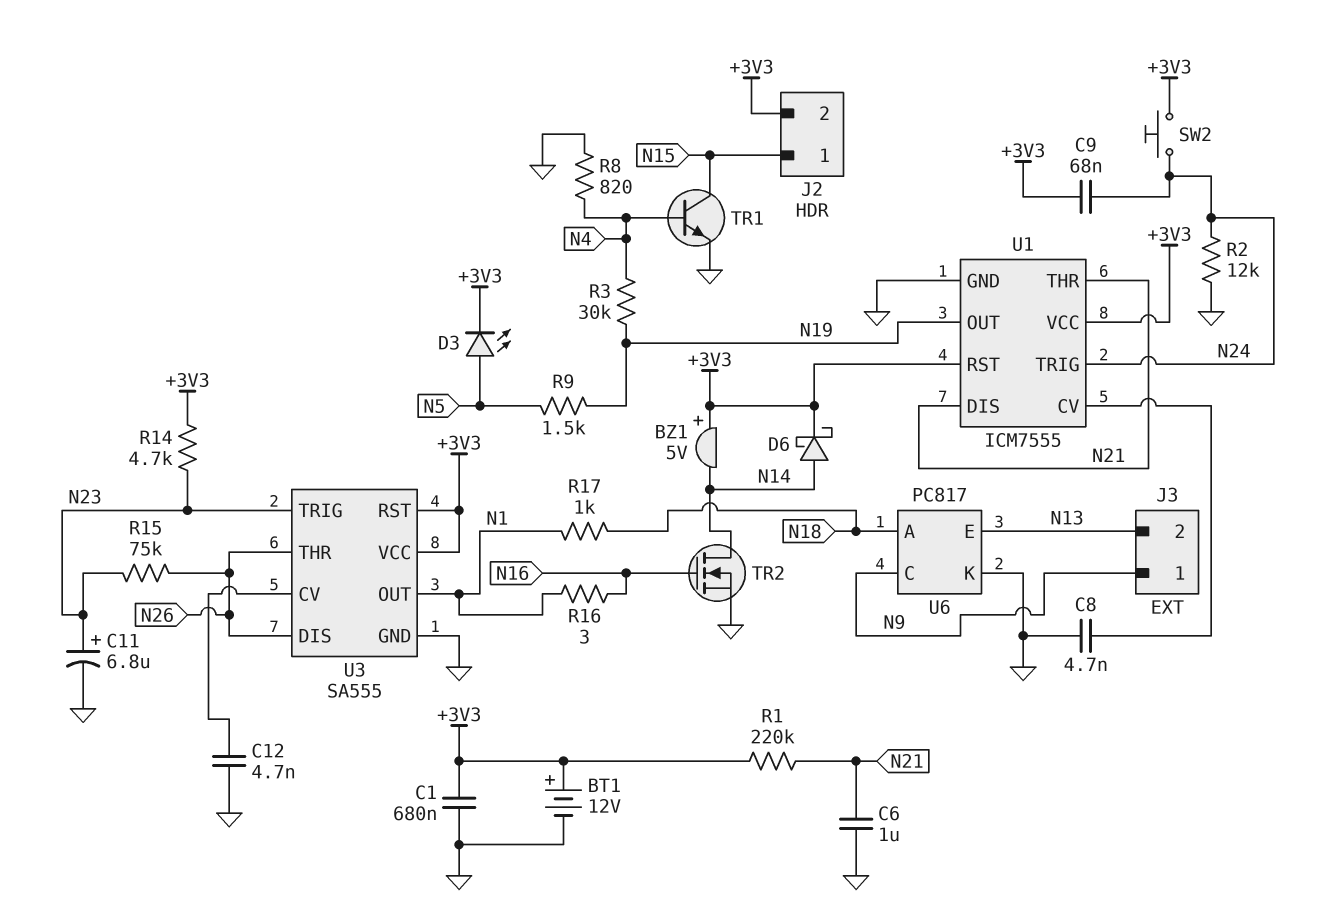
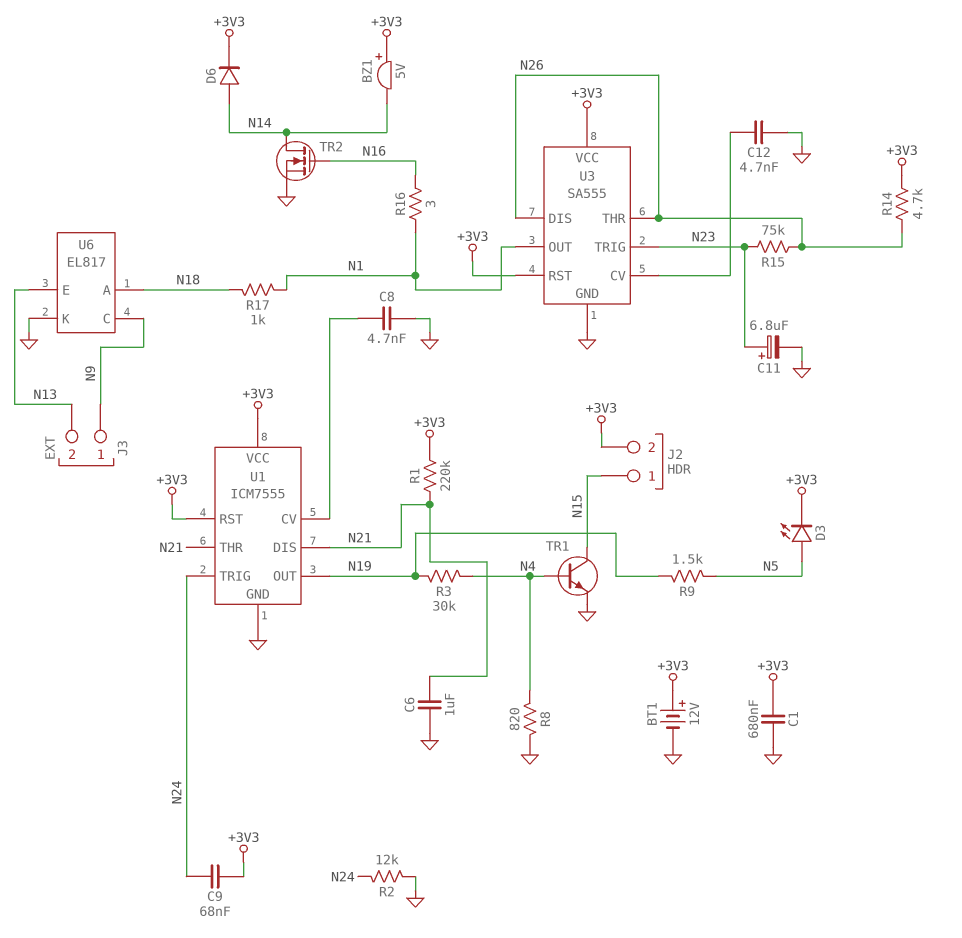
D6: schottky (A N14, K +3V3) -> diode (A N14, K +3V3)
R14: 4.7k (+3V3, N23) -> 4.7k (+3V3, N26)
SW2: button (+3V3, N24) -> none
U6: PC817 -> EL817

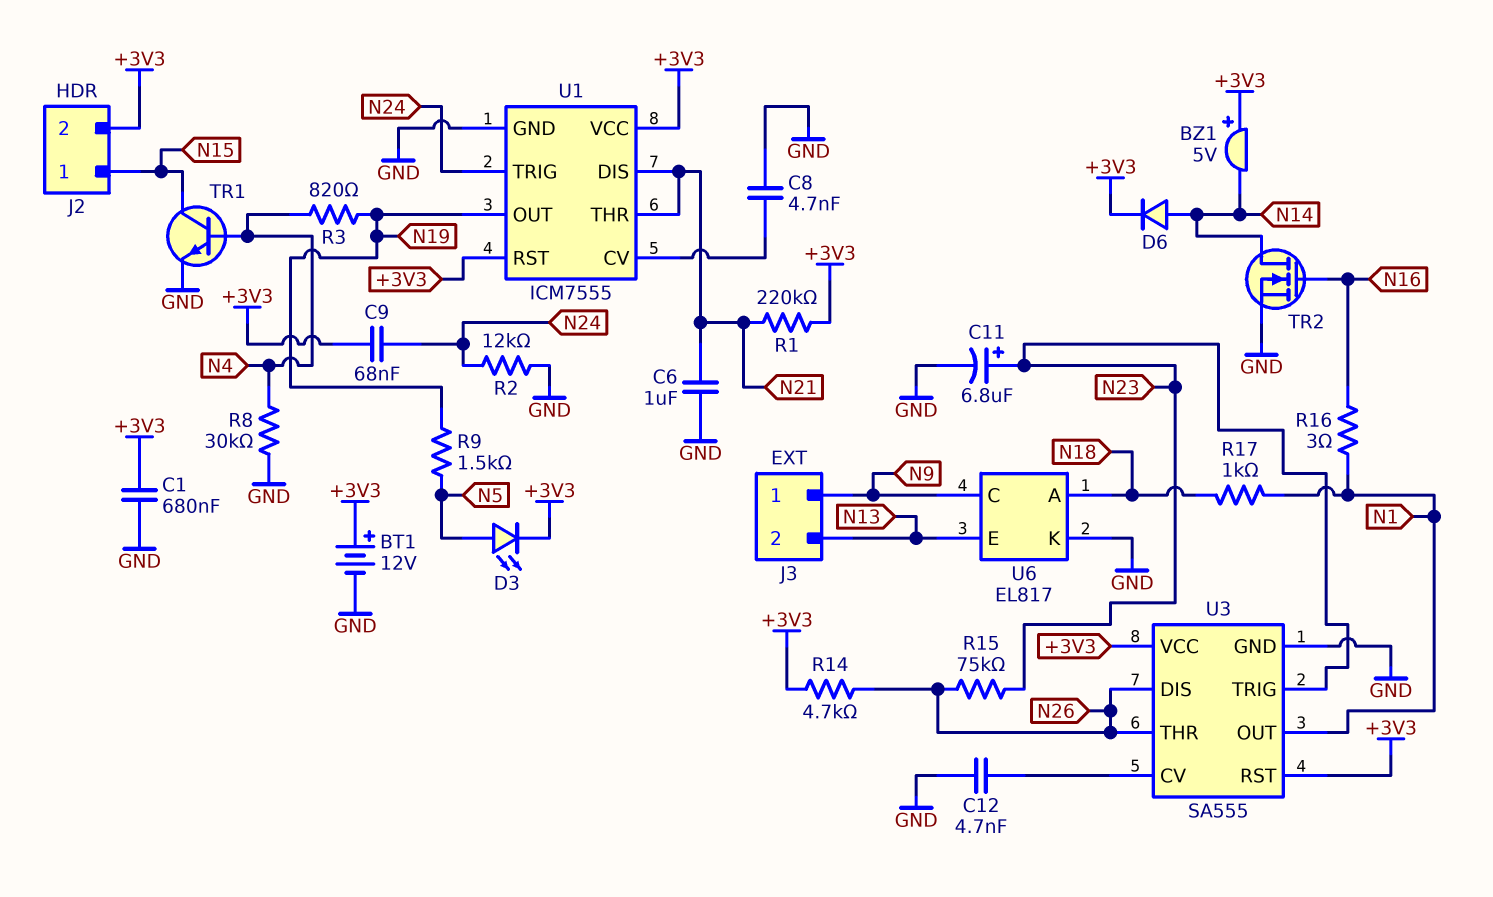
R3: 30k (N4, N19) -> 820 (N4, N19)
R8: 820 (GND, N4) -> 30k (GND, N4)

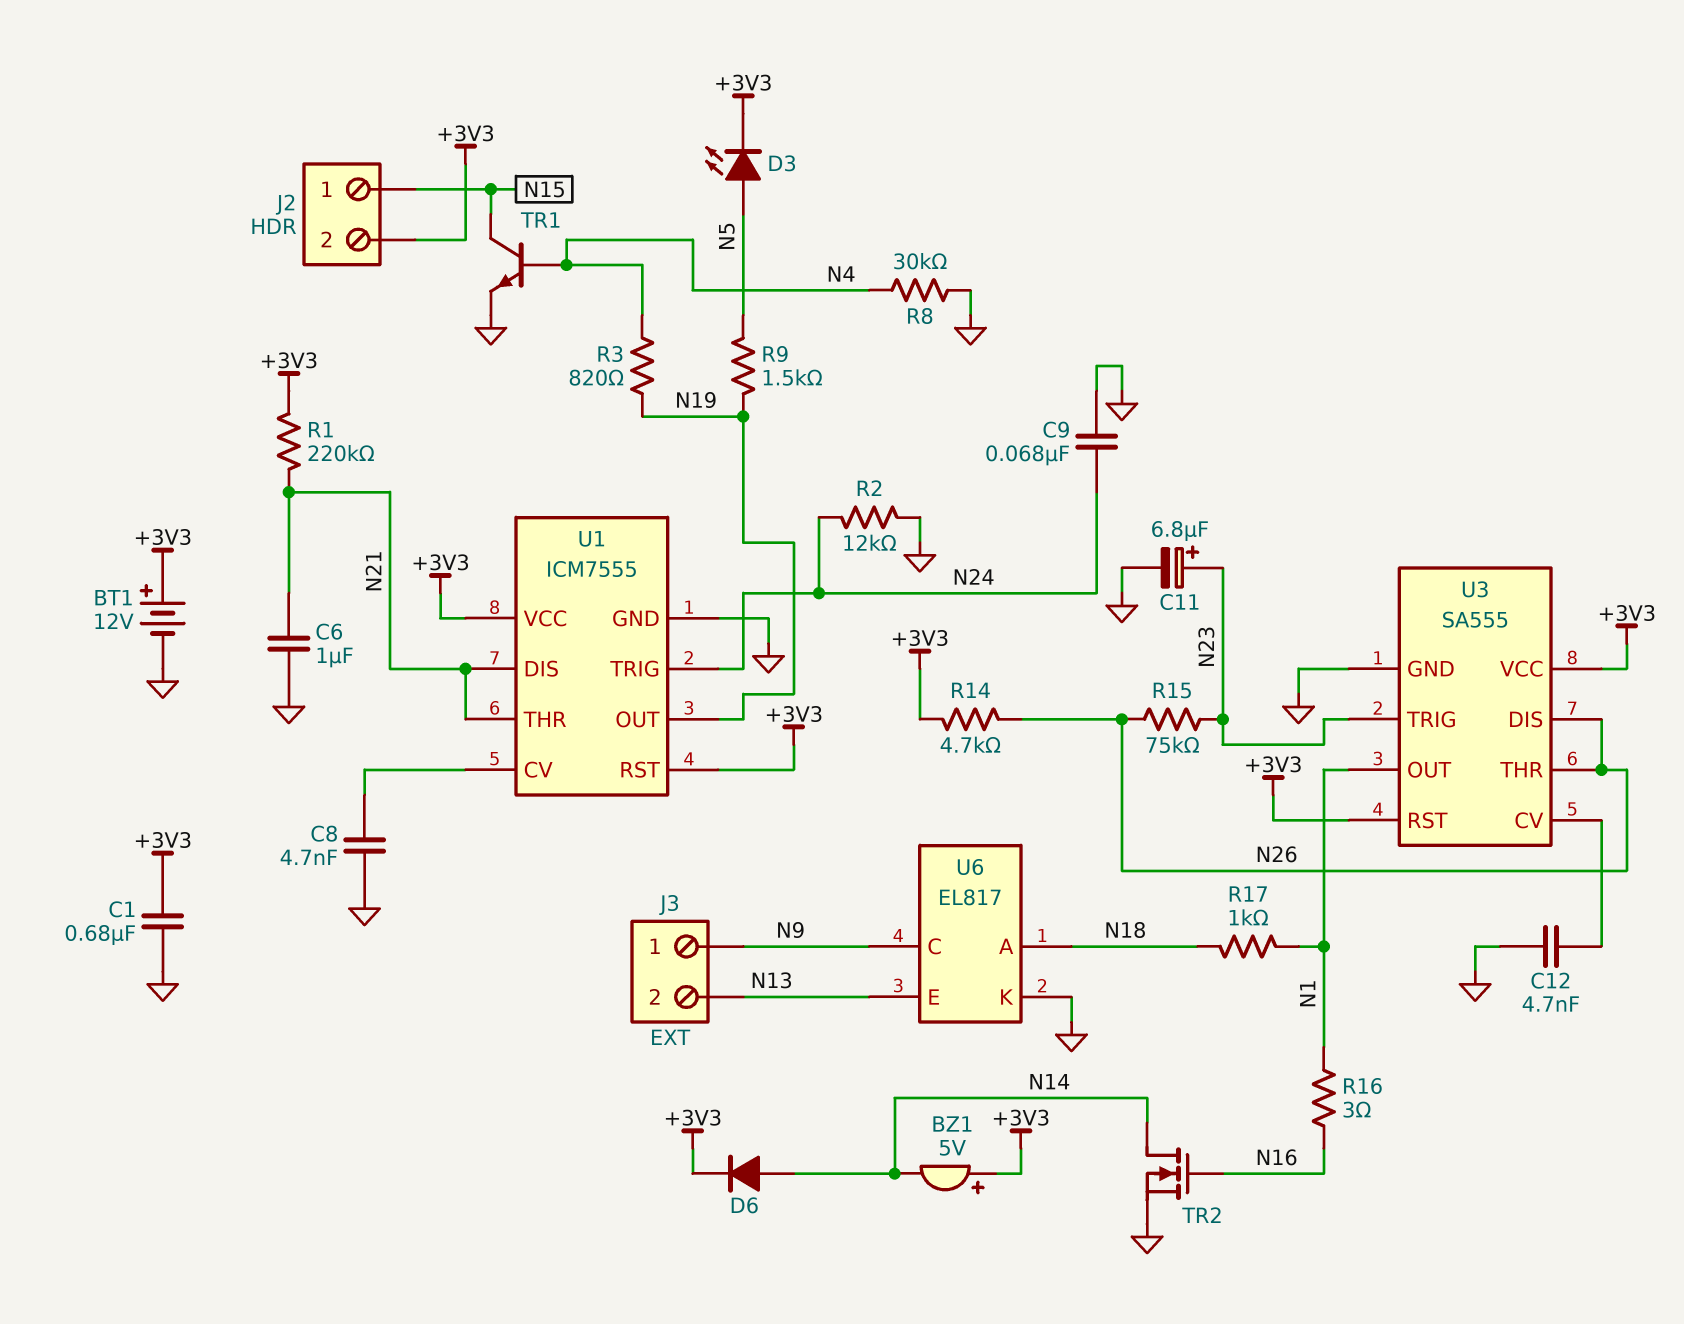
C9: 68nF (+3V3, N24) -> 68nF (GND, N24)

